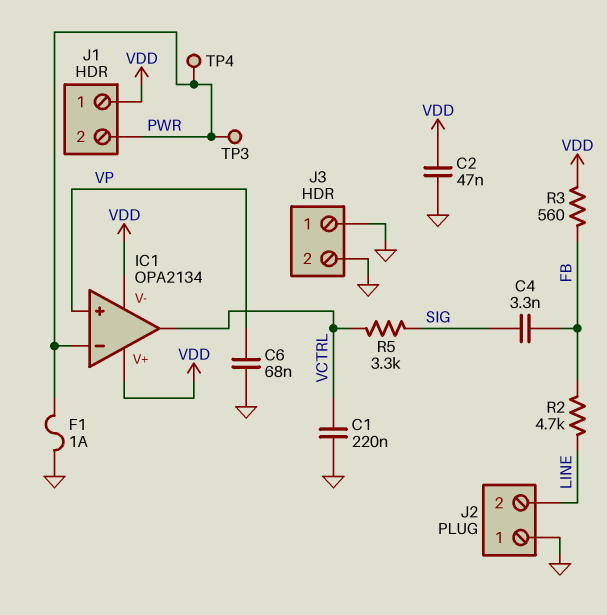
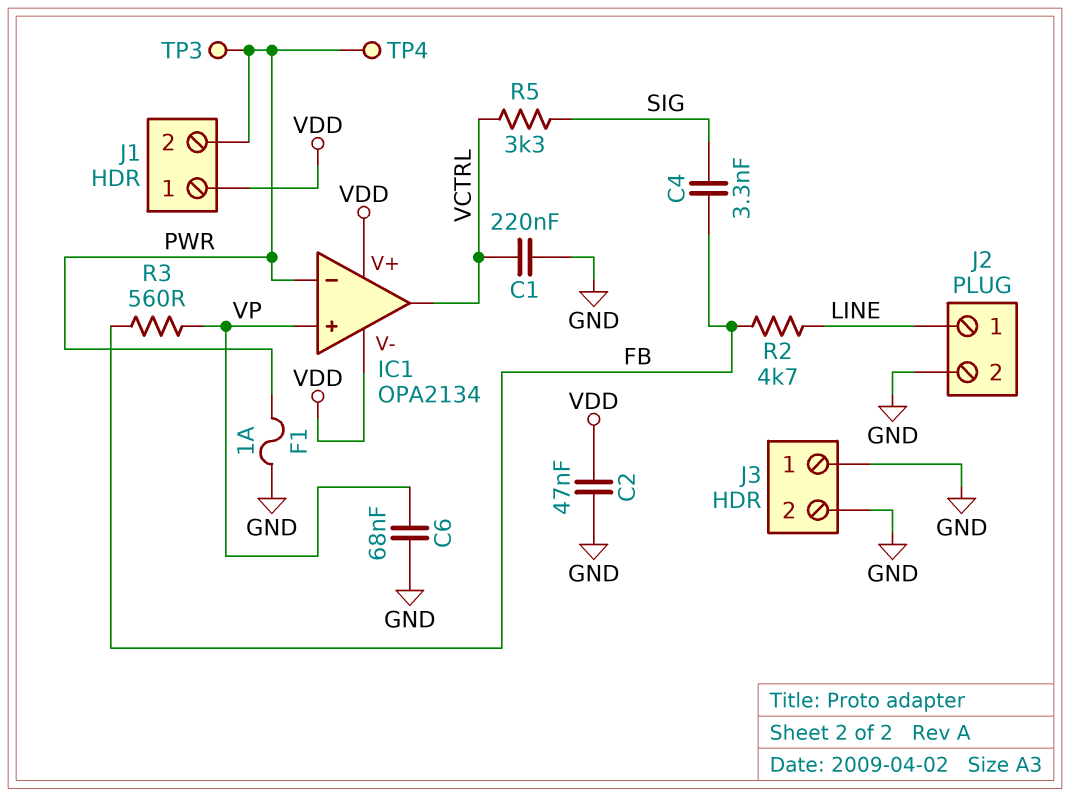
J2 pin 1: GND -> LINE
J2 pin 2: LINE -> GND
R3: 560 (FB, VDD) -> 560 (FB, VP)

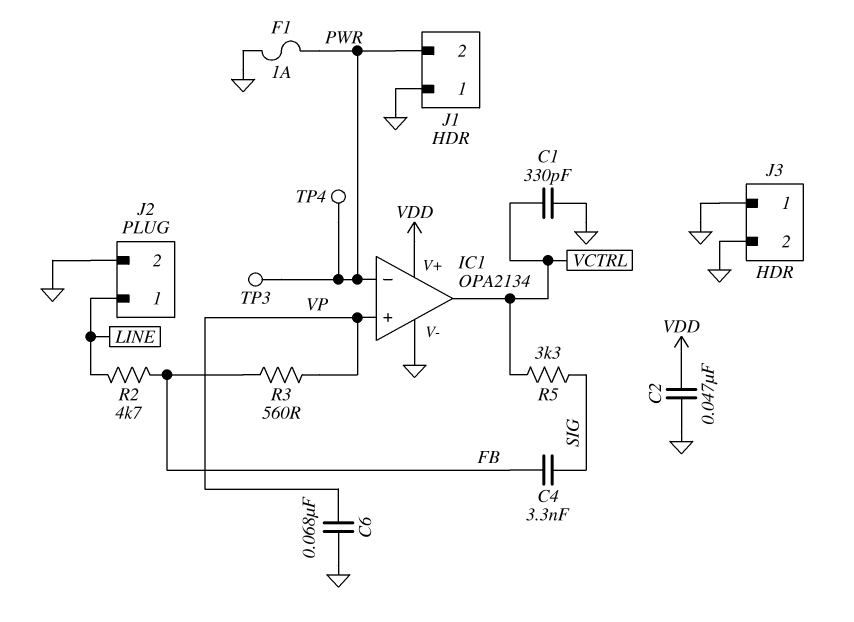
C1: 220nF (GND, VCTRL) -> 330pF (GND, VCTRL)
IC1 pin V-: VDD -> GND
J1 pin 1: VDD -> GND

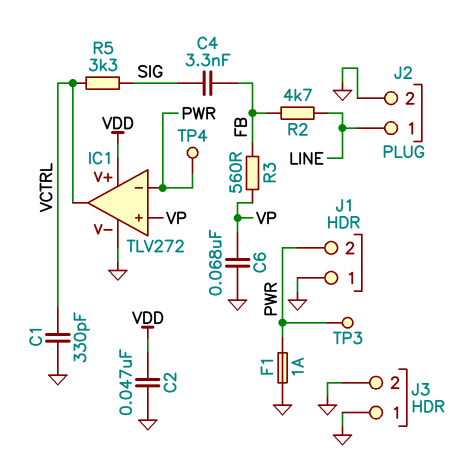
IC1: OPA2134 -> TLV272

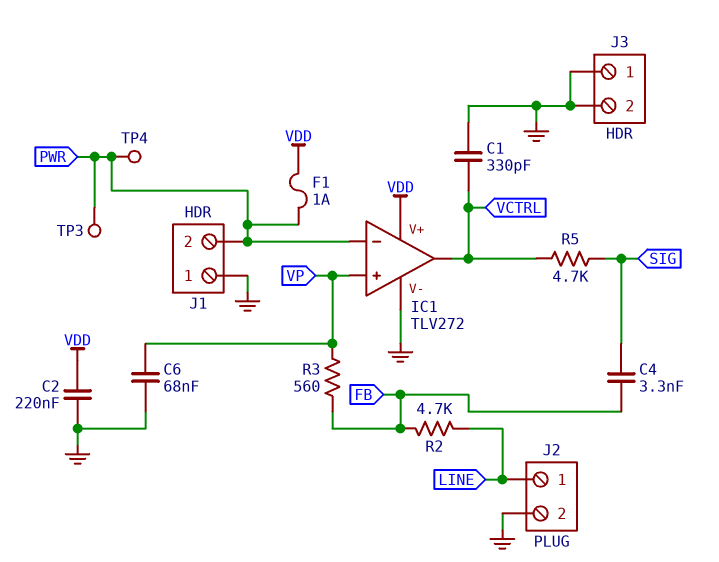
C2: 47nF (GND, VDD) -> 220nF (GND, VDD)
F1: 1A (GND, PWR) -> 1A (PWR, VDD)
R5: 3.3k (SIG, VCTRL) -> 4.7k (SIG, VCTRL)

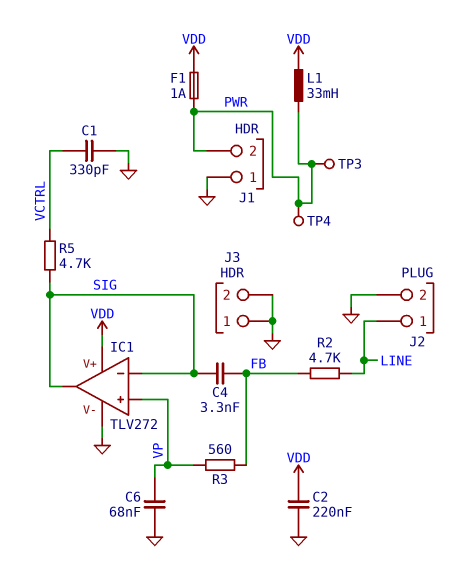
IC1 pin in-: PWR -> SIG
IC1 pin out: VCTRL -> SIG
L1: none -> 33mH (PWR, VDD)

